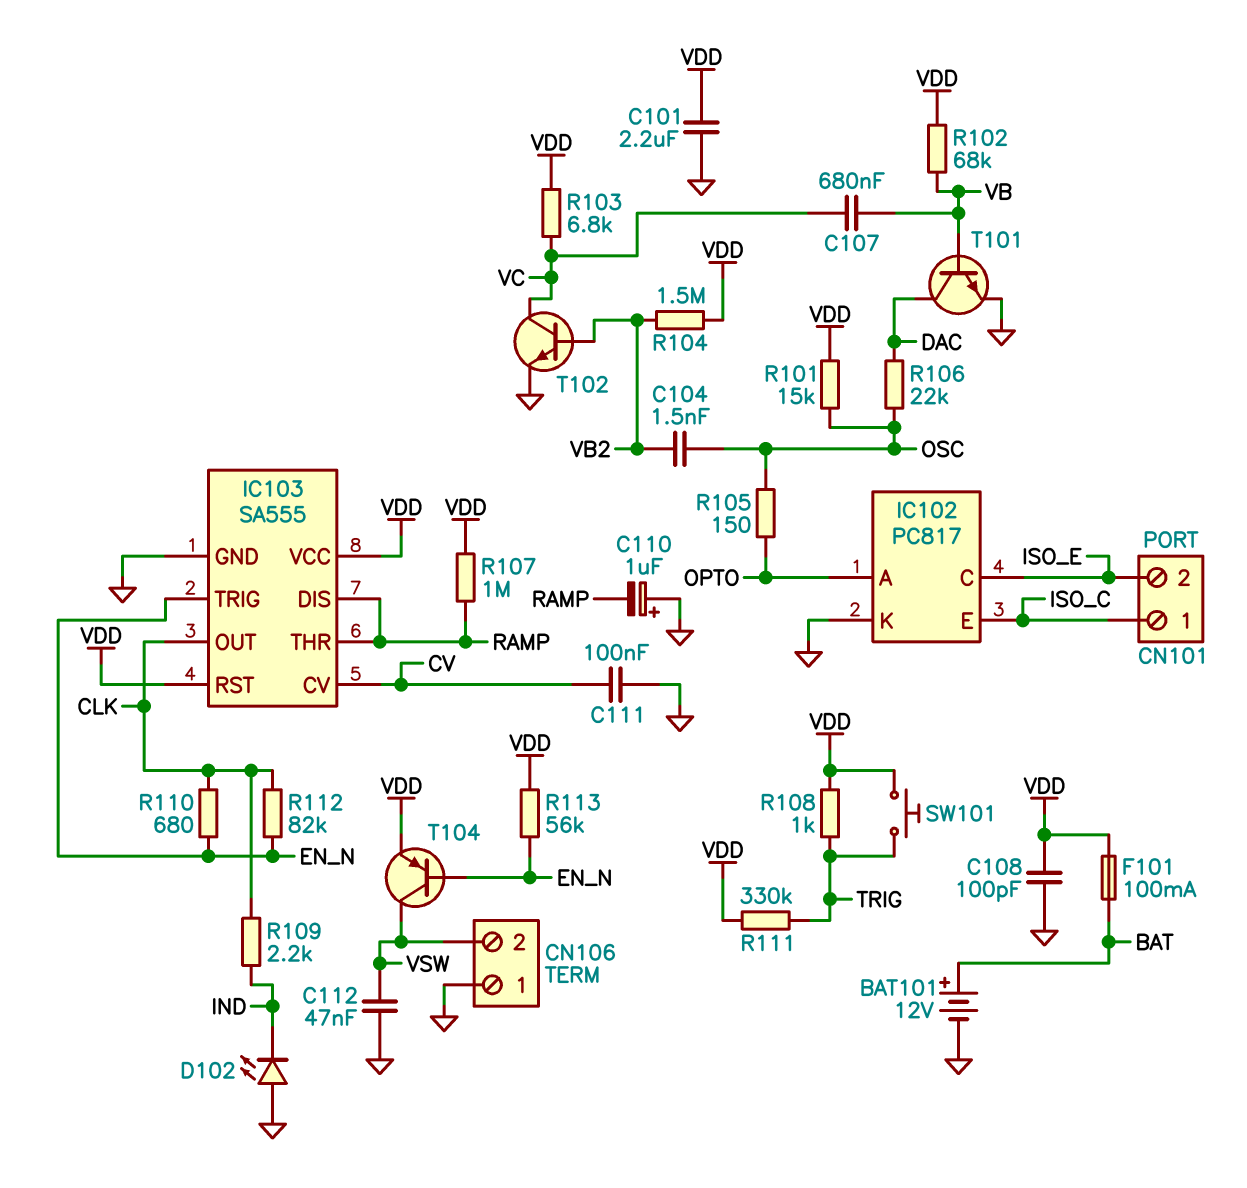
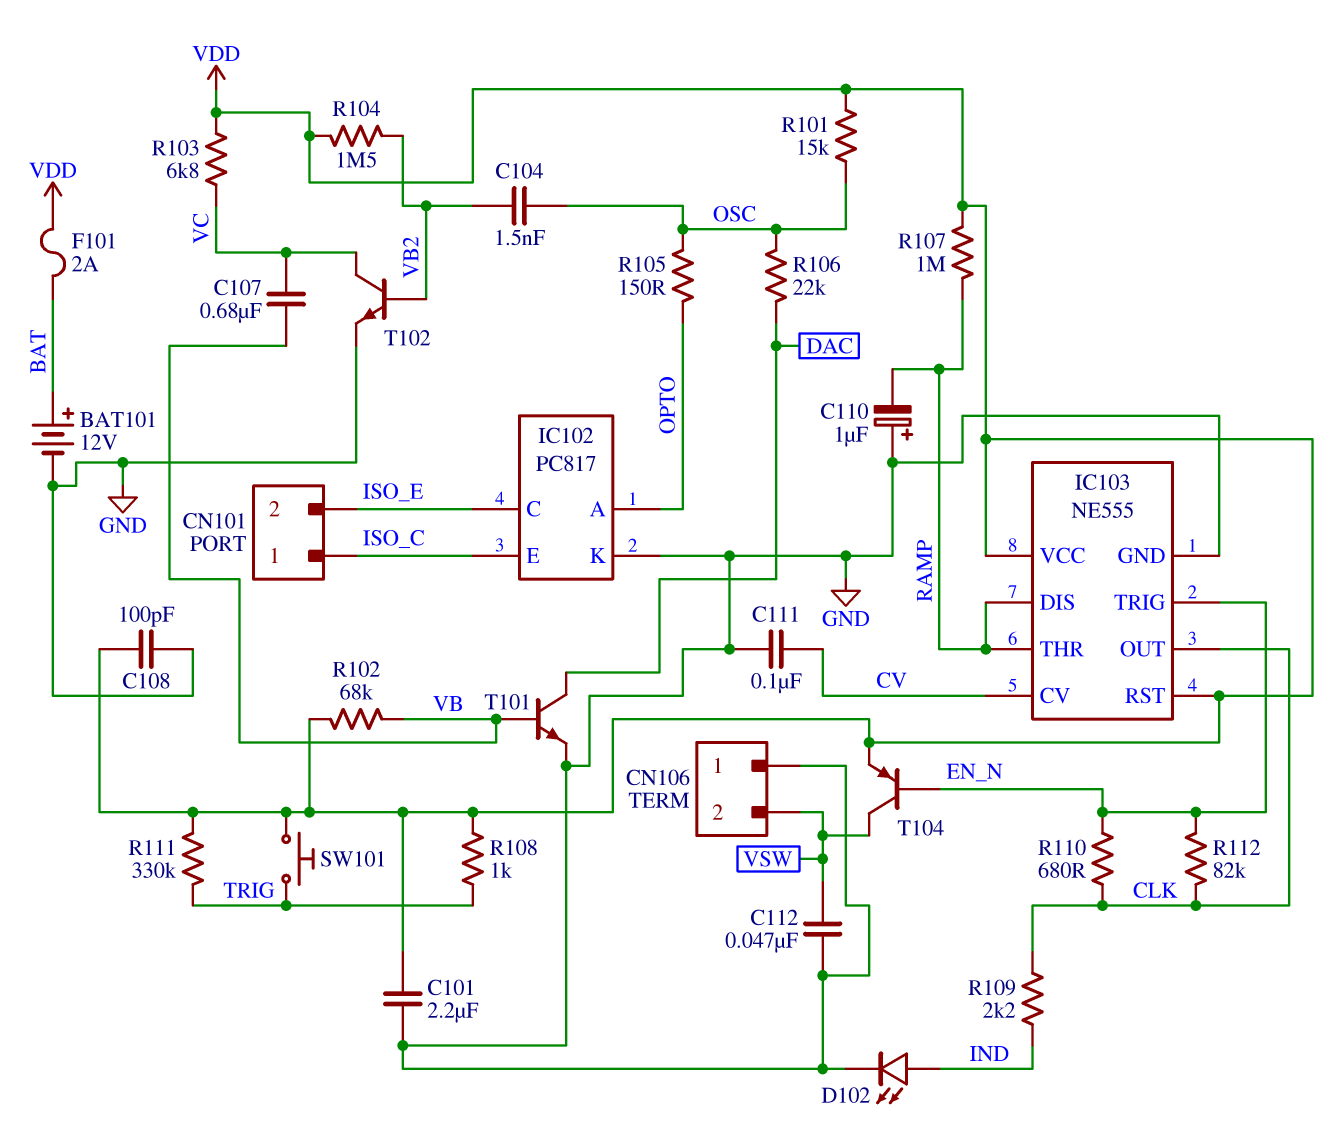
D102: LED (A GND, K IND) -> LED (A IND, K GND)
F101: 100mA (BAT, VDD) -> 2A (BAT, VDD)
IC103: SA555 -> NE555
R113: 56k (EN_N, VDD) -> none

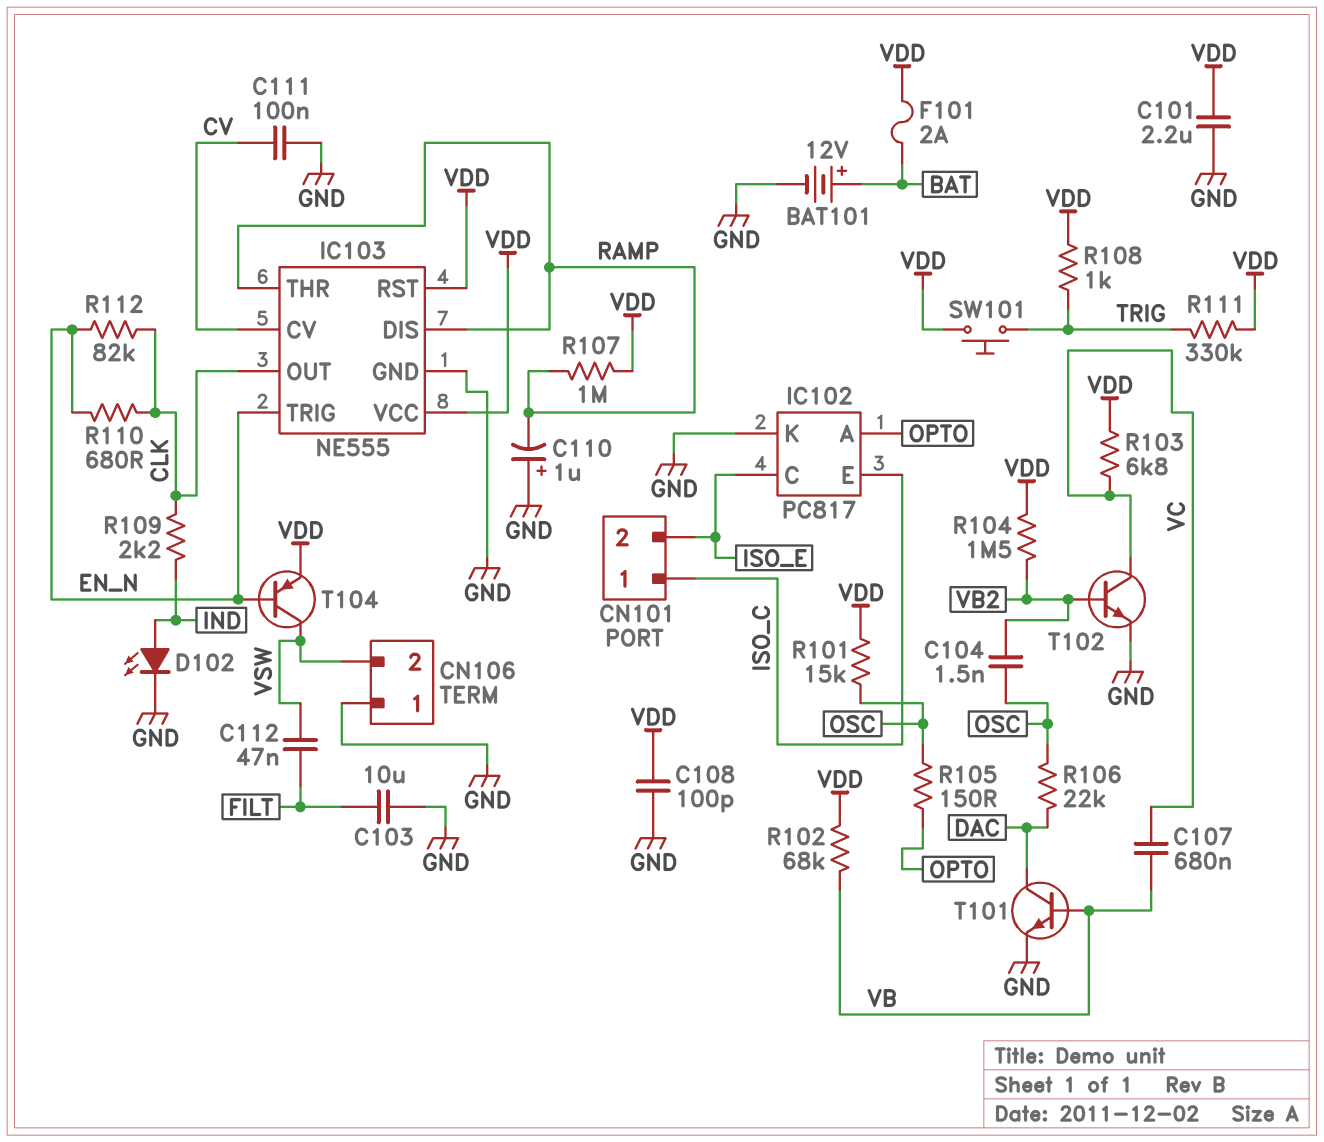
C103: none -> 10uF (FILT, GND)
C112: 47nF (GND, VSW) -> 47nF (FILT, VSW)

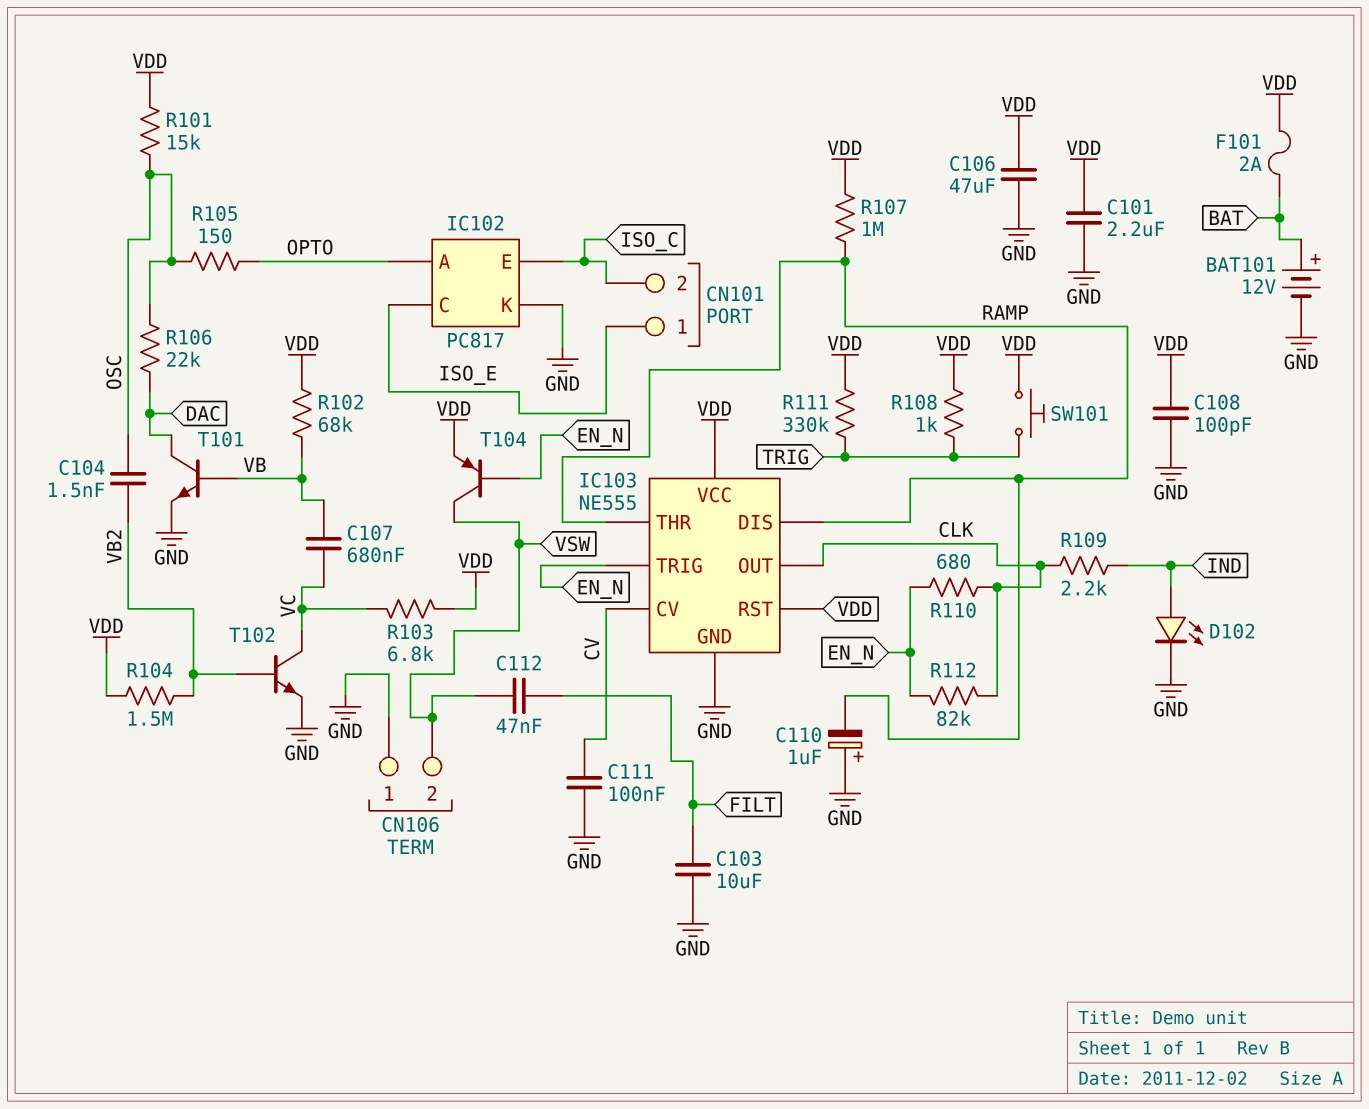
C106: none -> 47uF (GND, VDD)
CN101 pin 1: ISO_C -> ISO_E
CN101 pin 2: ISO_E -> ISO_C

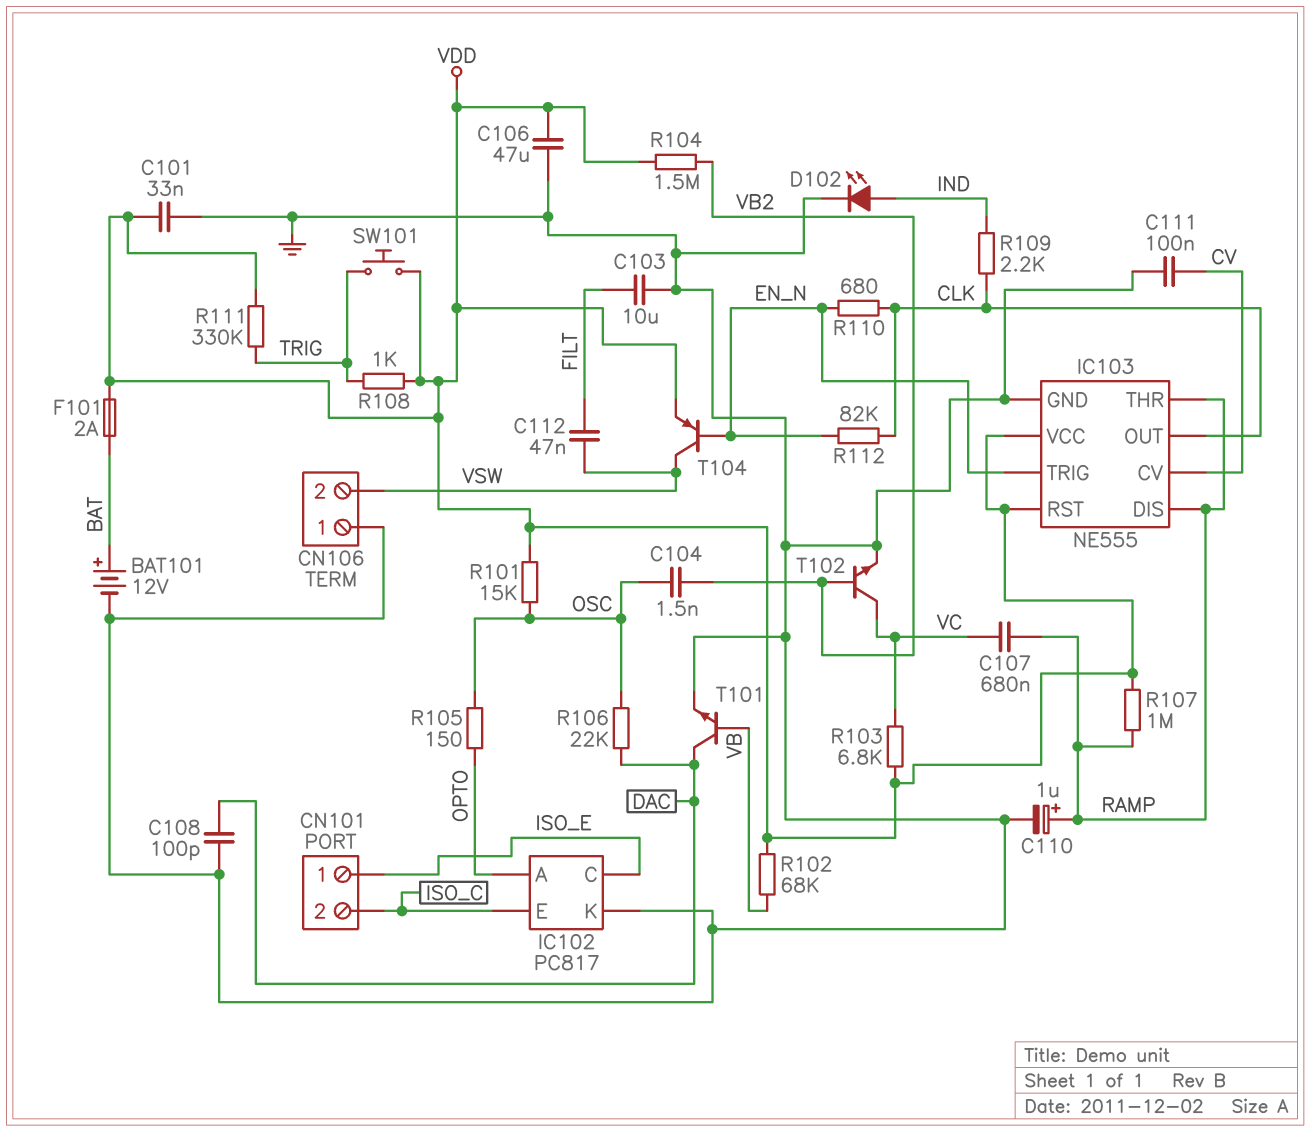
C101: 2.2uF (GND, VDD) -> 33nF (GND, VDD)
C107: 680nF (VB, VC) -> 680nF (RAMP, VC)
C108: 100pF (GND, VDD) -> 100pF (DAC, GND)
C110: 1uF (plus GND, minus RAMP) -> 1uF (plus RAMP, minus GND)

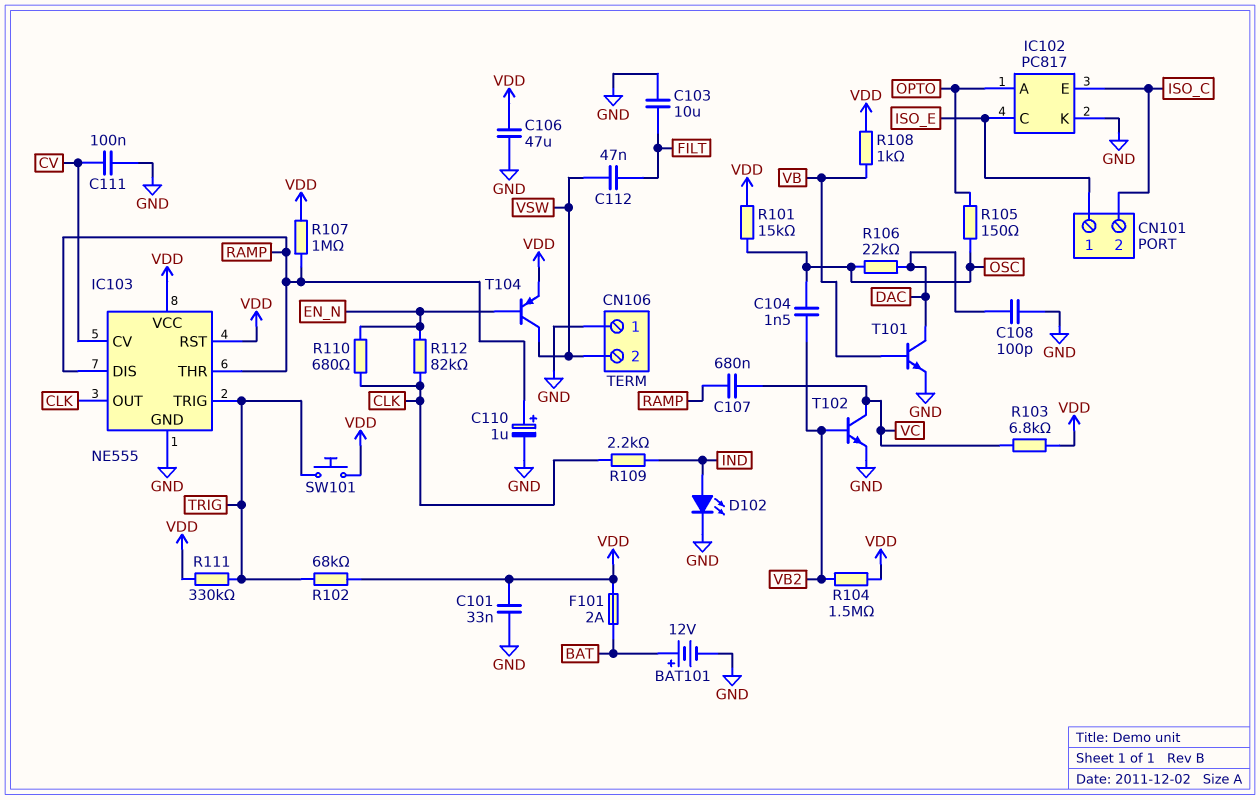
IC103 pin TRIG: EN_N -> TRIG
R102: 68k (VB, VDD) -> 68k (TRIG, VDD)
R108: 1k (TRIG, VDD) -> 1k (VB, VDD)

